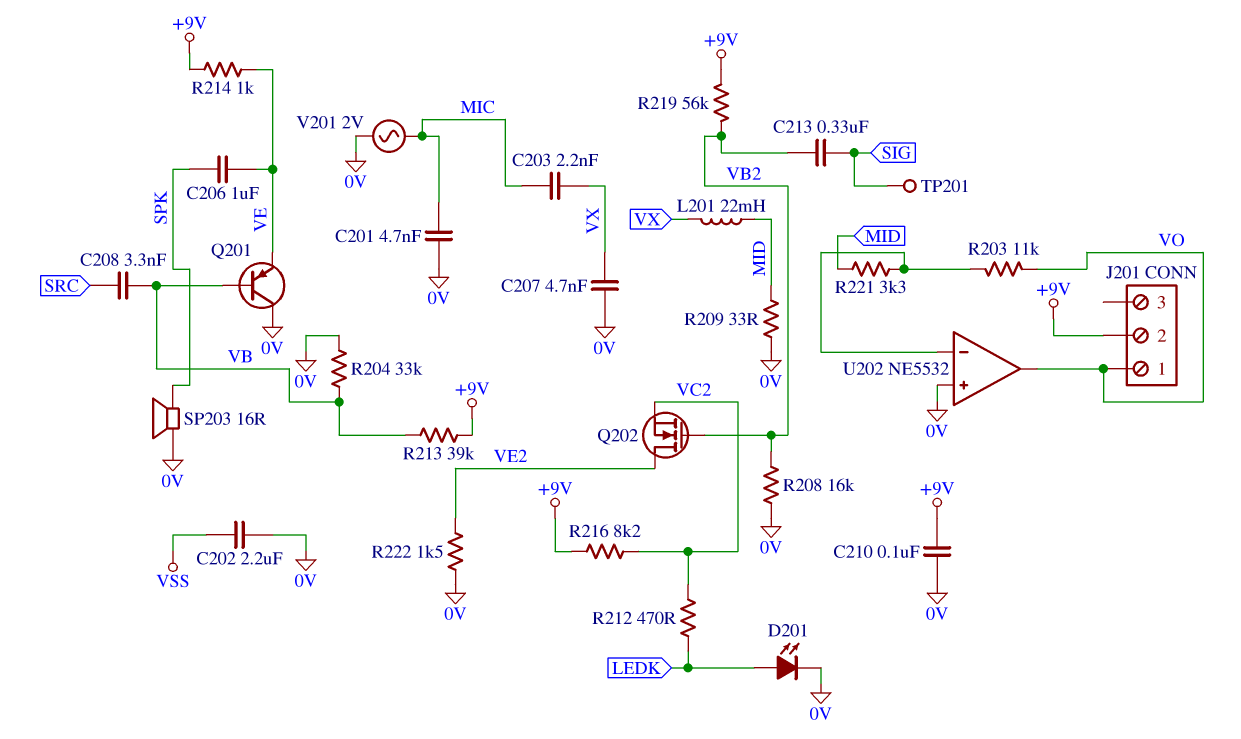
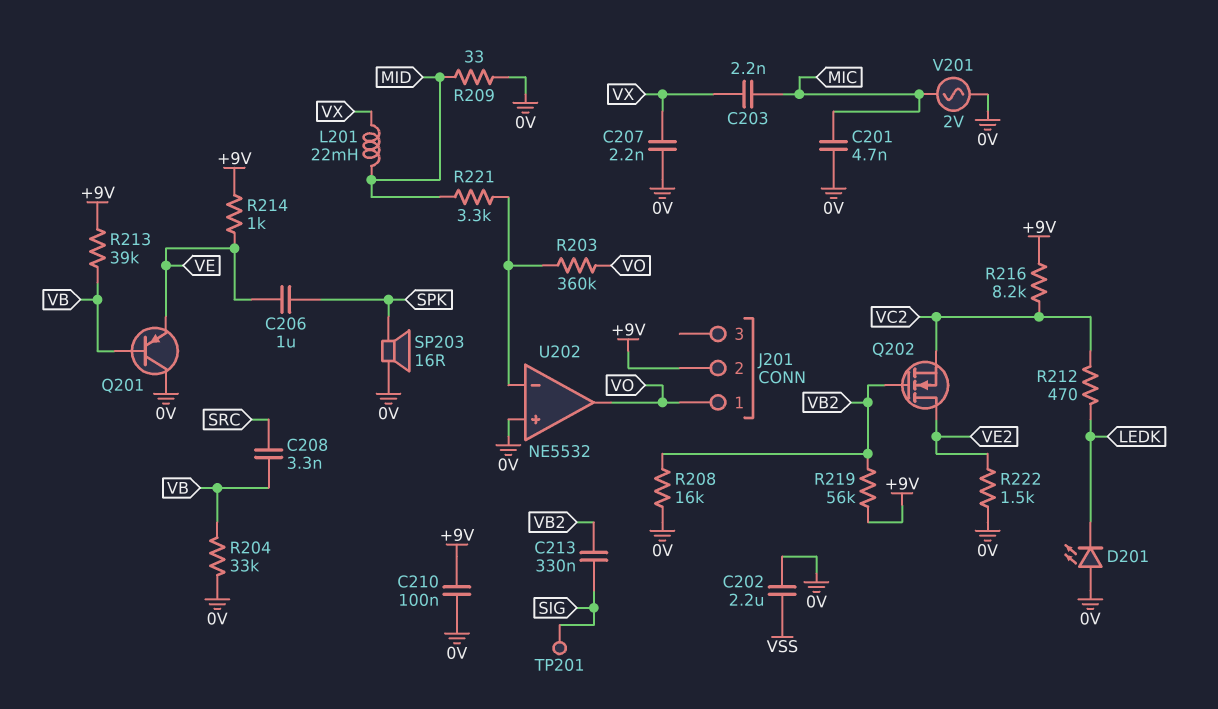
C207: 4.7nF (0V, VX) -> 2.2nF (0V, VX)
D201: LED (A LEDK, K 0V) -> LED (A 0V, K LEDK)
R203: 11k (U202/in-, VO) -> 360k (U202/in-, VO)

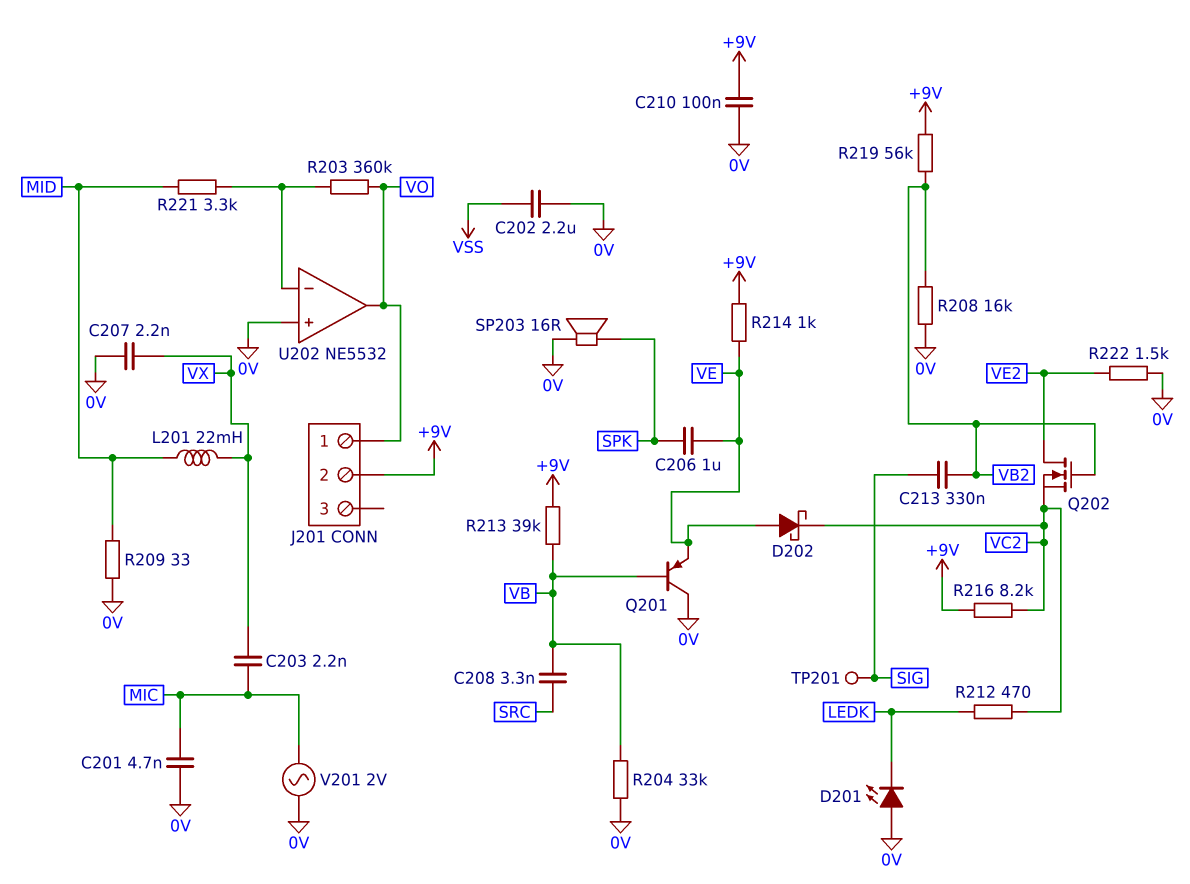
D202: none -> schottky (A VE, K VC2)

